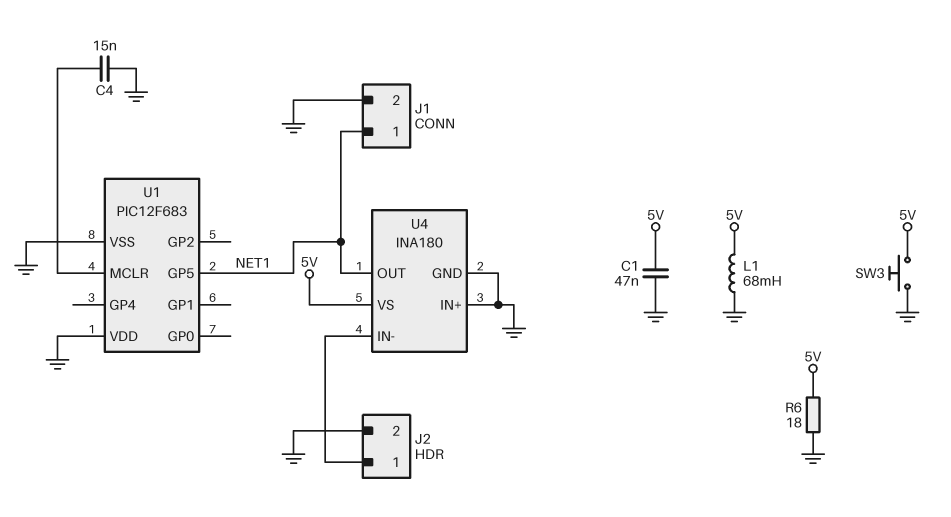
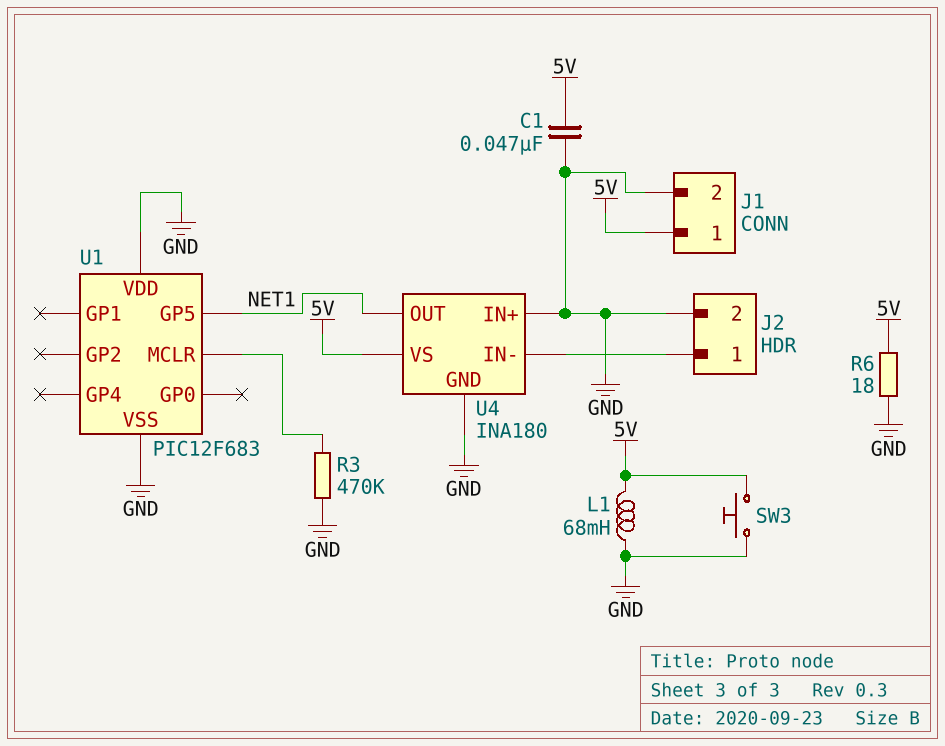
C4: 15nF (GND, U1/MCLR) -> none
J1 pin 1: NET1 -> 5V
R3: none -> 470k (GND, U1/MCLR)

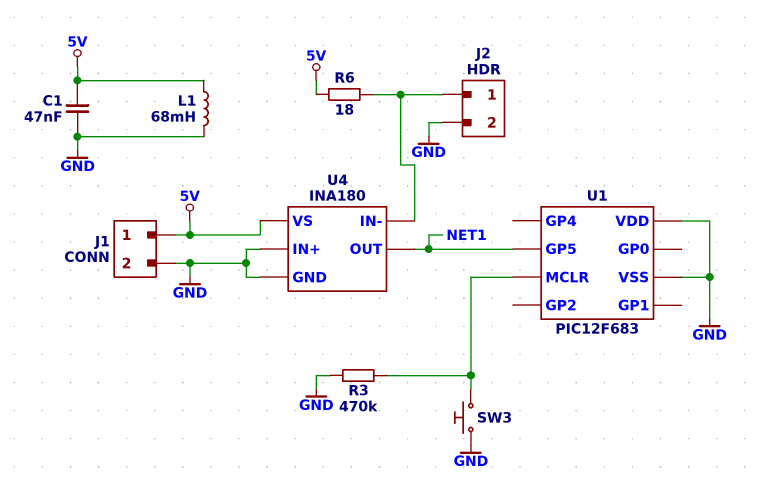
R6: 18 (5V, GND) -> 18 (5V, J2/1)
SW3: button (5V, GND) -> button (GND, U1/MCLR)

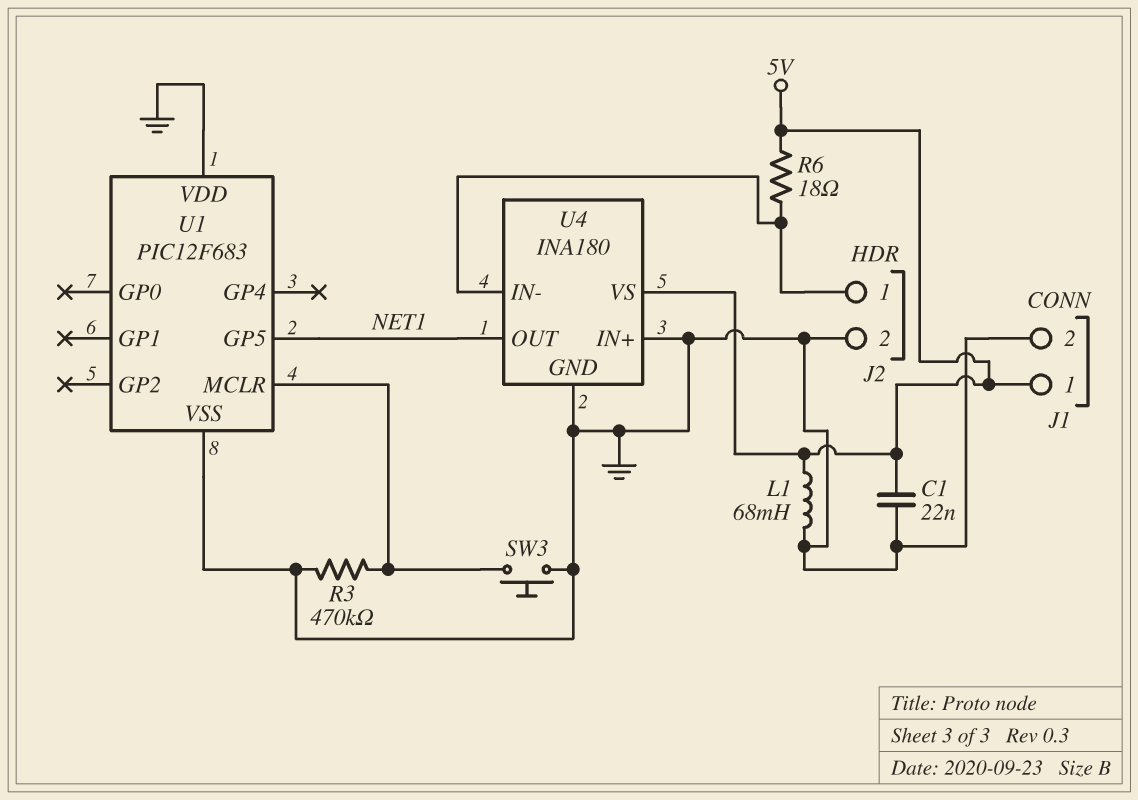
C1: 47nF (5V, GND) -> 22nF (5V, GND)

